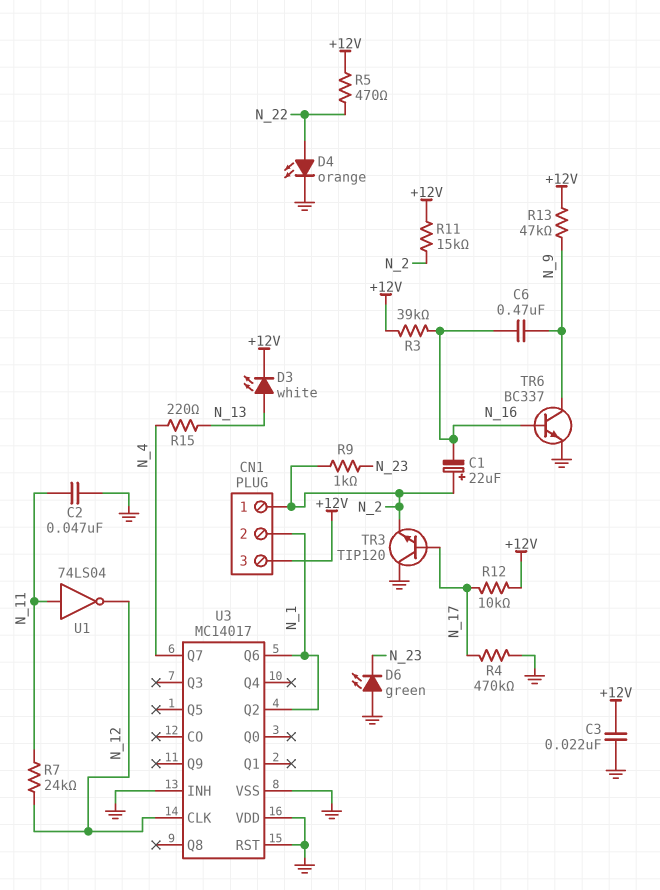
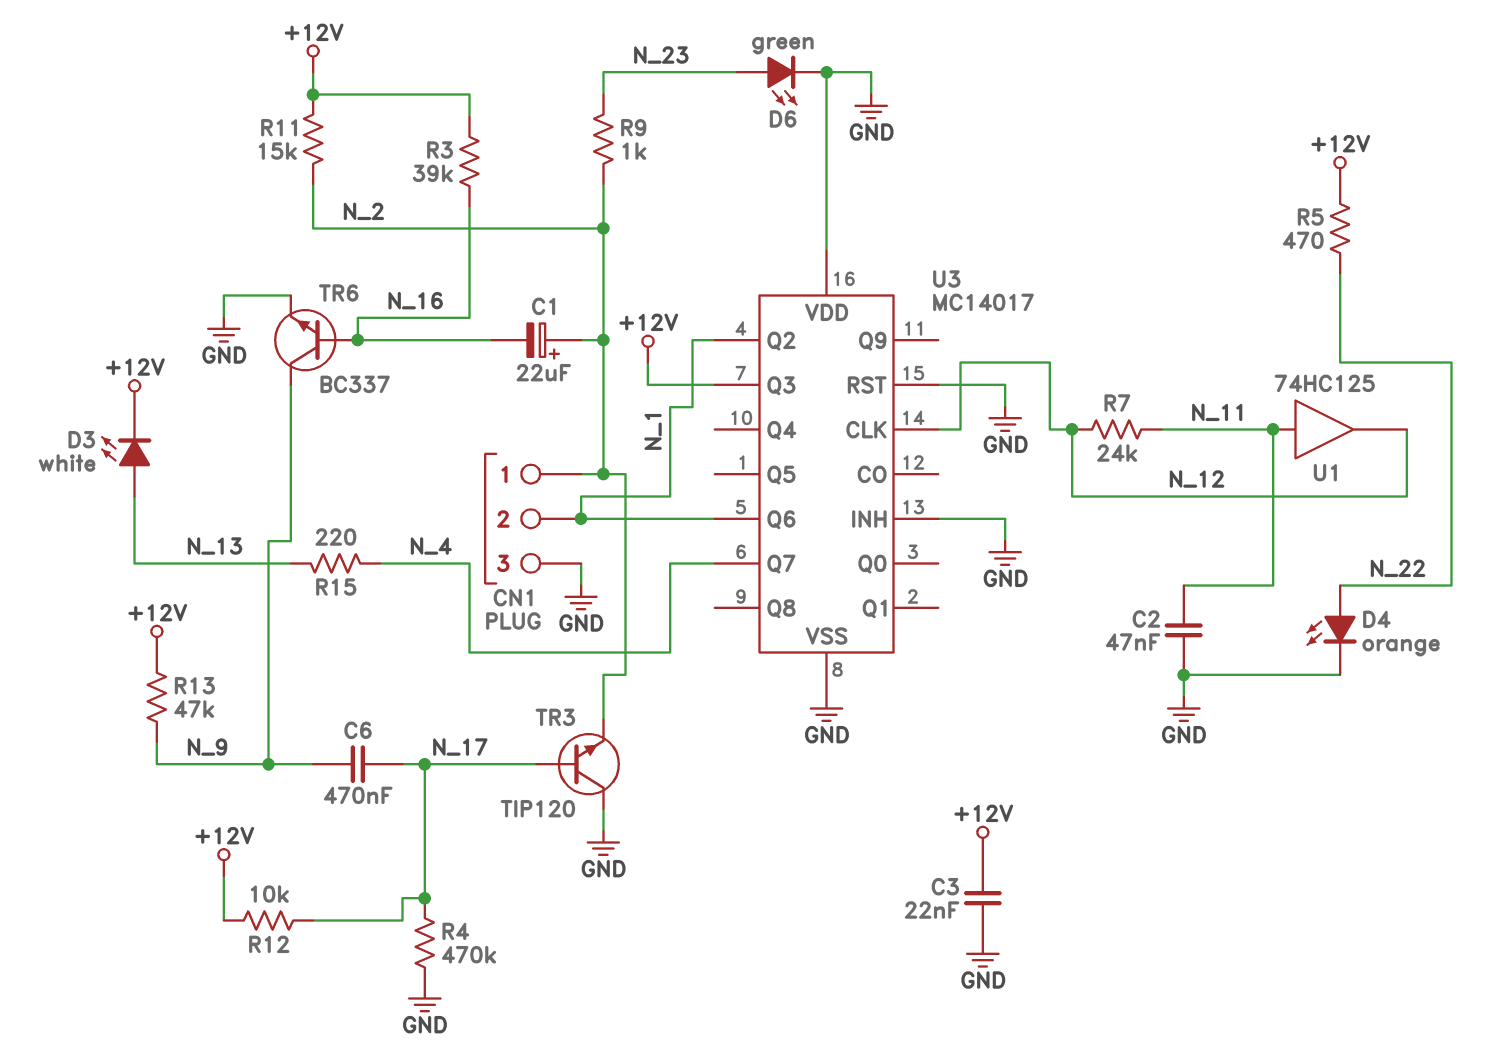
C6: 470nF (N_9, N_16) -> 470nF (N_9, N_17)
CN1 pin 3: +12V -> GND
D6: LED green (A GND, K N_23) -> LED green (A N_23, K GND)
U1: NOT 74LS04 (in N_11, out N_12) -> buffer 74HC125 (in N_11, out N_12)
U3 pin Q3: none -> +12V

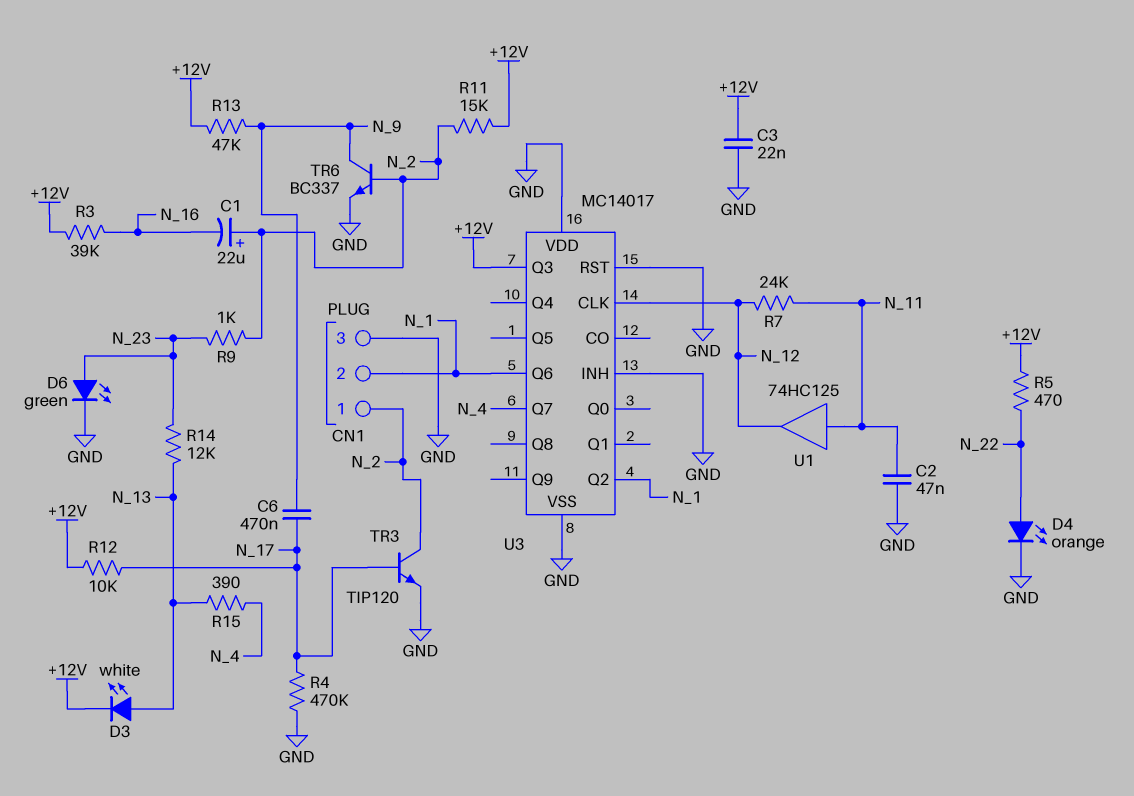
R14: none -> 12k (N_13, N_23)
R15: 220 (N_4, N_13) -> 390 (N_4, N_13)
TR3: NPN TIP120 (B N_17, C GND, E N_2) -> NPN TIP120 (B N_17, C N_2, E GND)
TR6: NPN BC337 (B N_16, C N_9, E GND) -> NPN BC337 (B N_2, C N_9, E GND)

